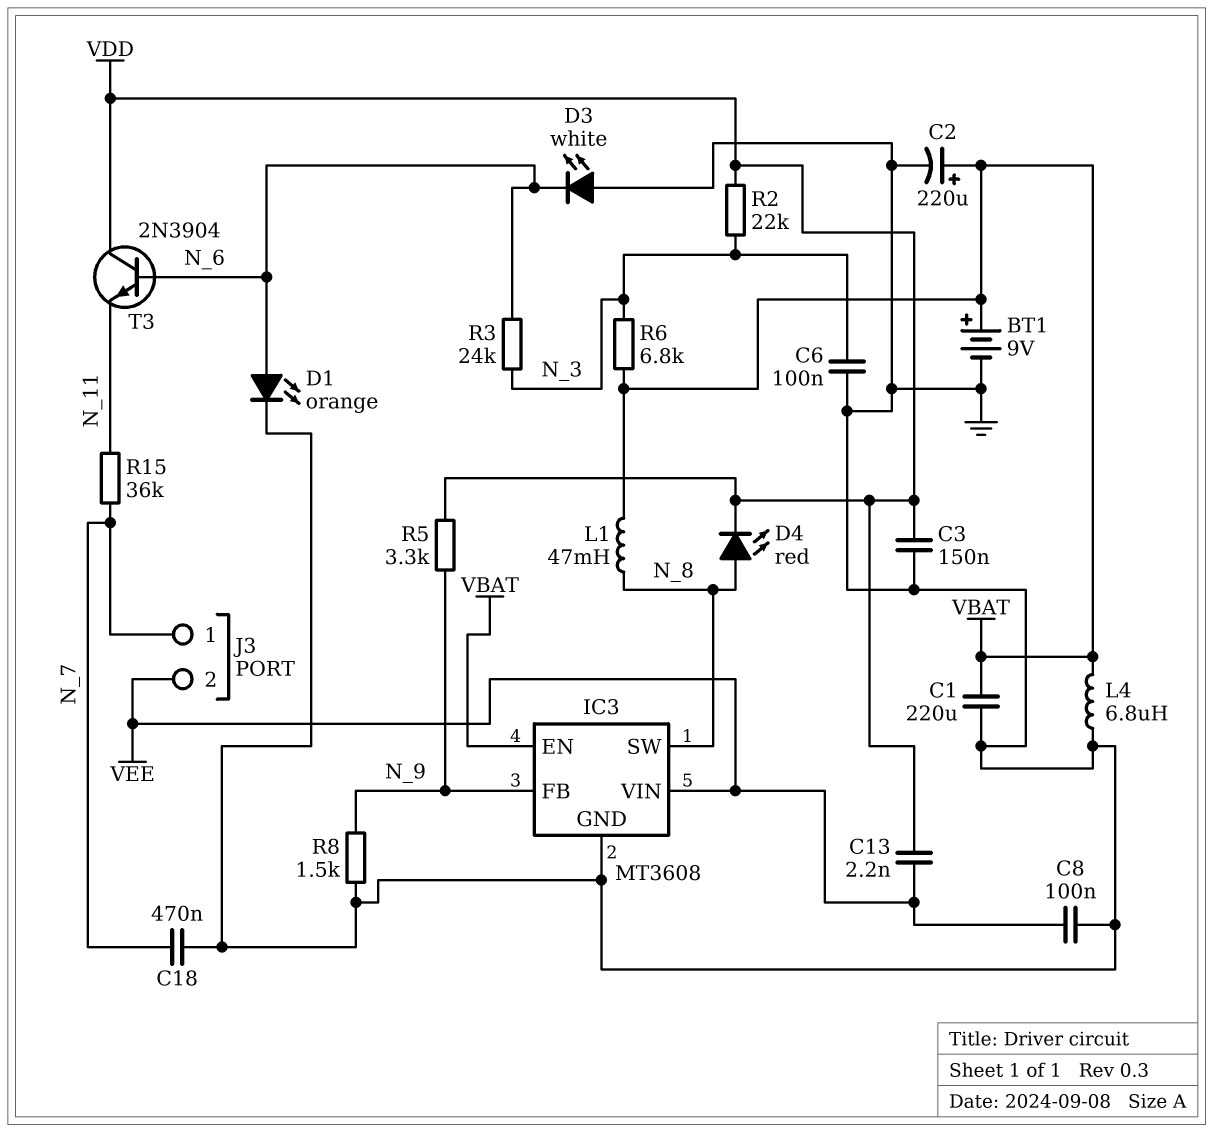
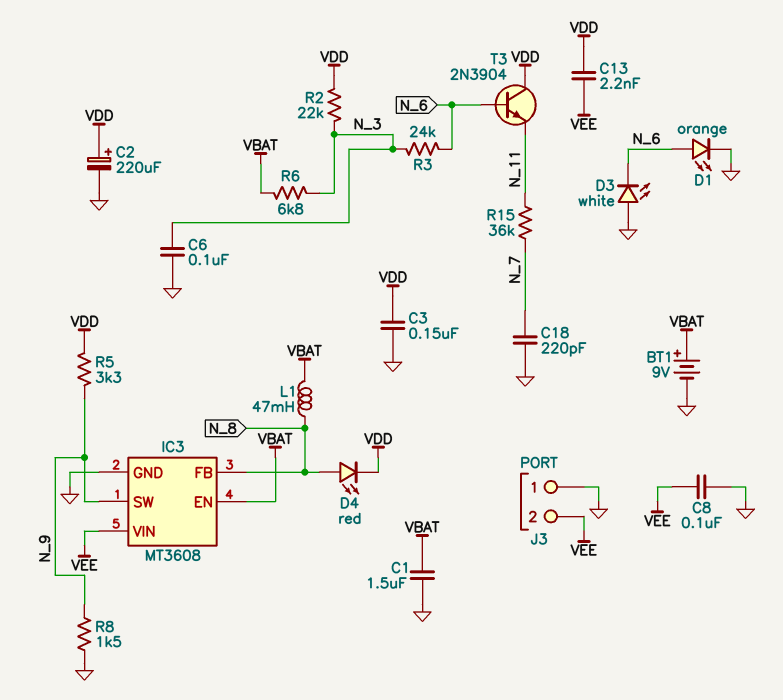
C1: 220uF (GND, VBAT) -> 1.5uF (GND, VBAT)
C2: 220uF (plus VBAT, minus GND) -> 220uF (plus VDD, minus GND)
C18: 470nF (GND, N_7) -> 220pF (GND, N_7)
IC3 pin FB: N_9 -> N_8
IC3 pin SW: N_8 -> N_9
J3 pin 1: N_7 -> GND
L4: 6.8uH (GND, VBAT) -> none

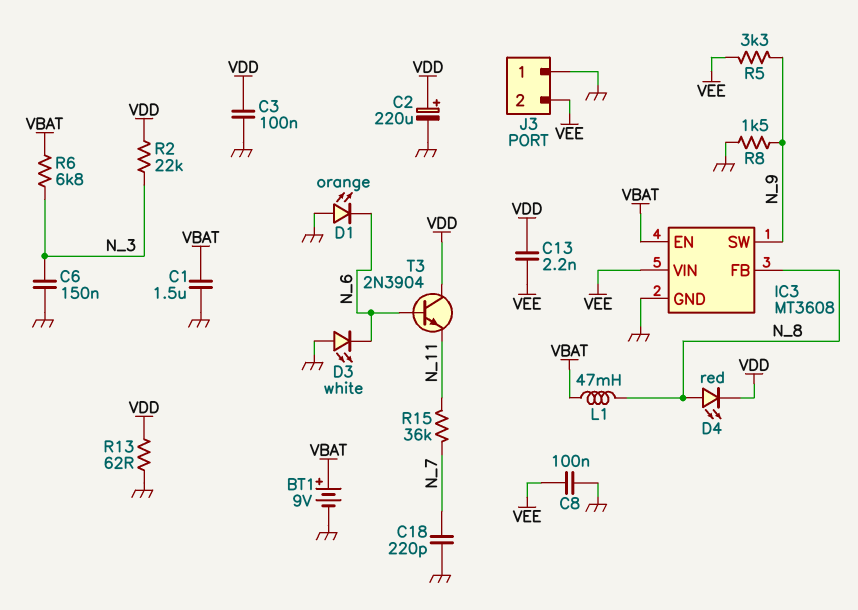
C3: 150nF (GND, VDD) -> 100nF (GND, VDD)
C6: 100nF (GND, N_3) -> 150nF (GND, N_3)
D1: LED orange (A N_6, K GND) -> LED orange (A GND, K N_6)
R3: 24k (N_3, N_6) -> none
R5: 3.3k (N_9, VDD) -> 3.3k (N_9, VEE)
R13: none -> 62 (GND, VDD)

